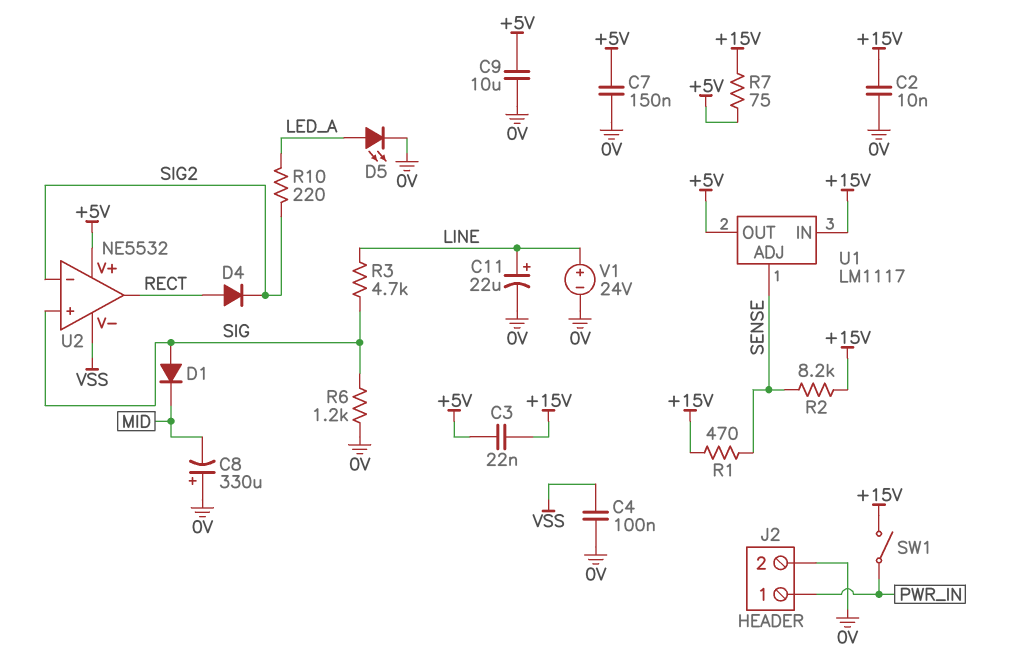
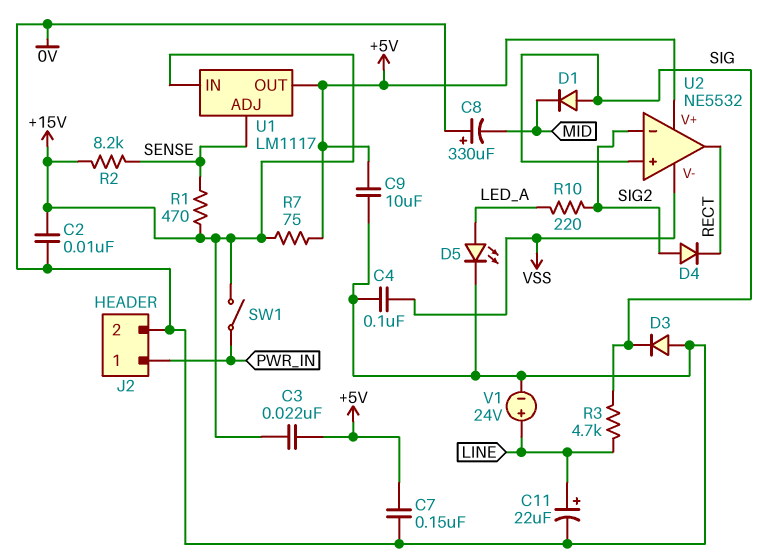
D3: none -> diode (A 0V, K SIG)
D4: diode (A RECT, K SIG2) -> diode (A SIG2, K RECT)
R6: 1.2k (0V, SIG) -> none

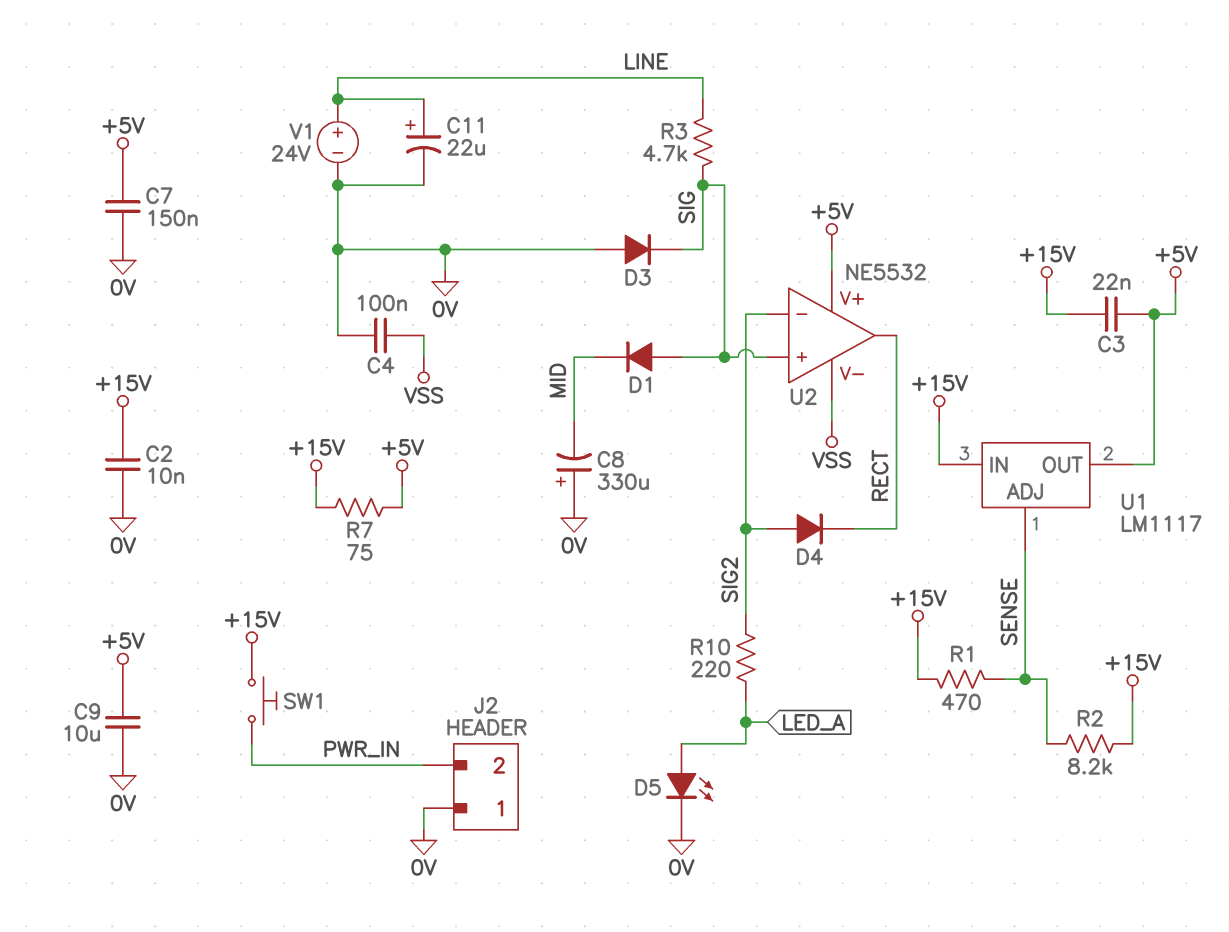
J2 pin 1: PWR_IN -> 0V
J2 pin 2: 0V -> PWR_IN
SW1: switch (+15V, PWR_IN) -> button (+15V, PWR_IN)

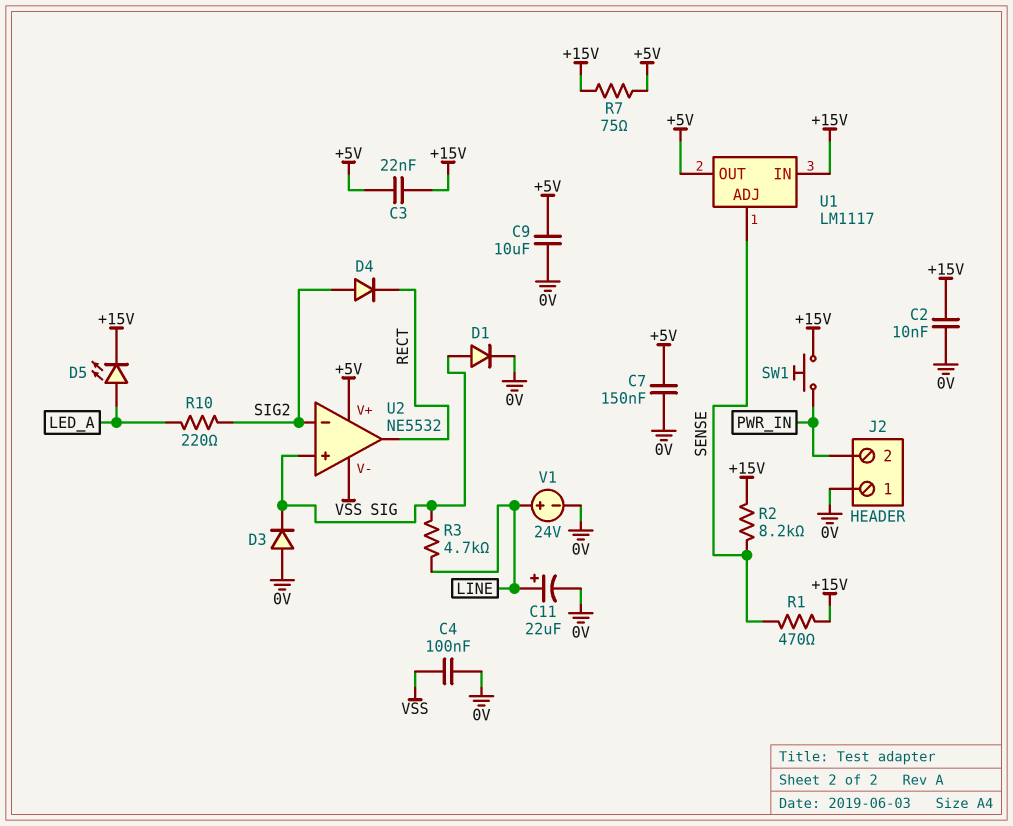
C8: 330uF (plus 0V, minus MID) -> none
D1: diode (A SIG, K MID) -> diode (A SIG, K 0V)
D5: LED (A LED_A, K 0V) -> LED (A LED_A, K +15V)

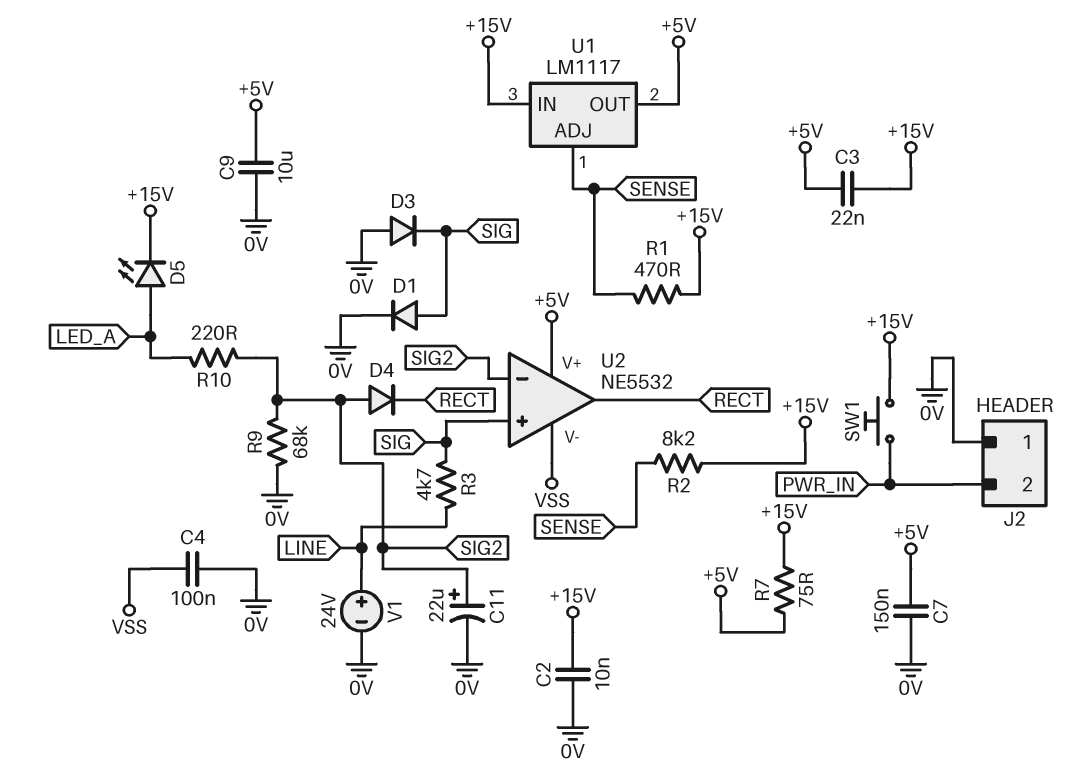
C11: 22uF (plus LINE, minus 0V) -> 22uF (plus SIG2, minus 0V)
R9: none -> 68k (0V, SIG2)

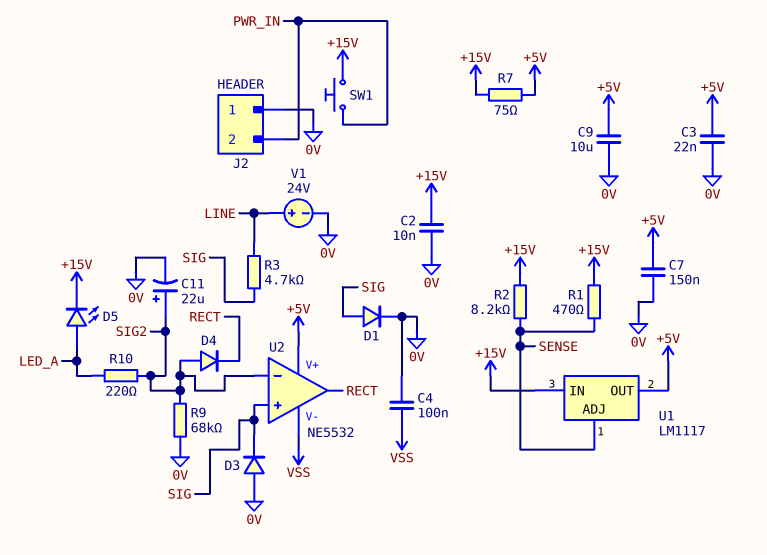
C3: 22nF (+5V, +15V) -> 22nF (+5V, 0V)

